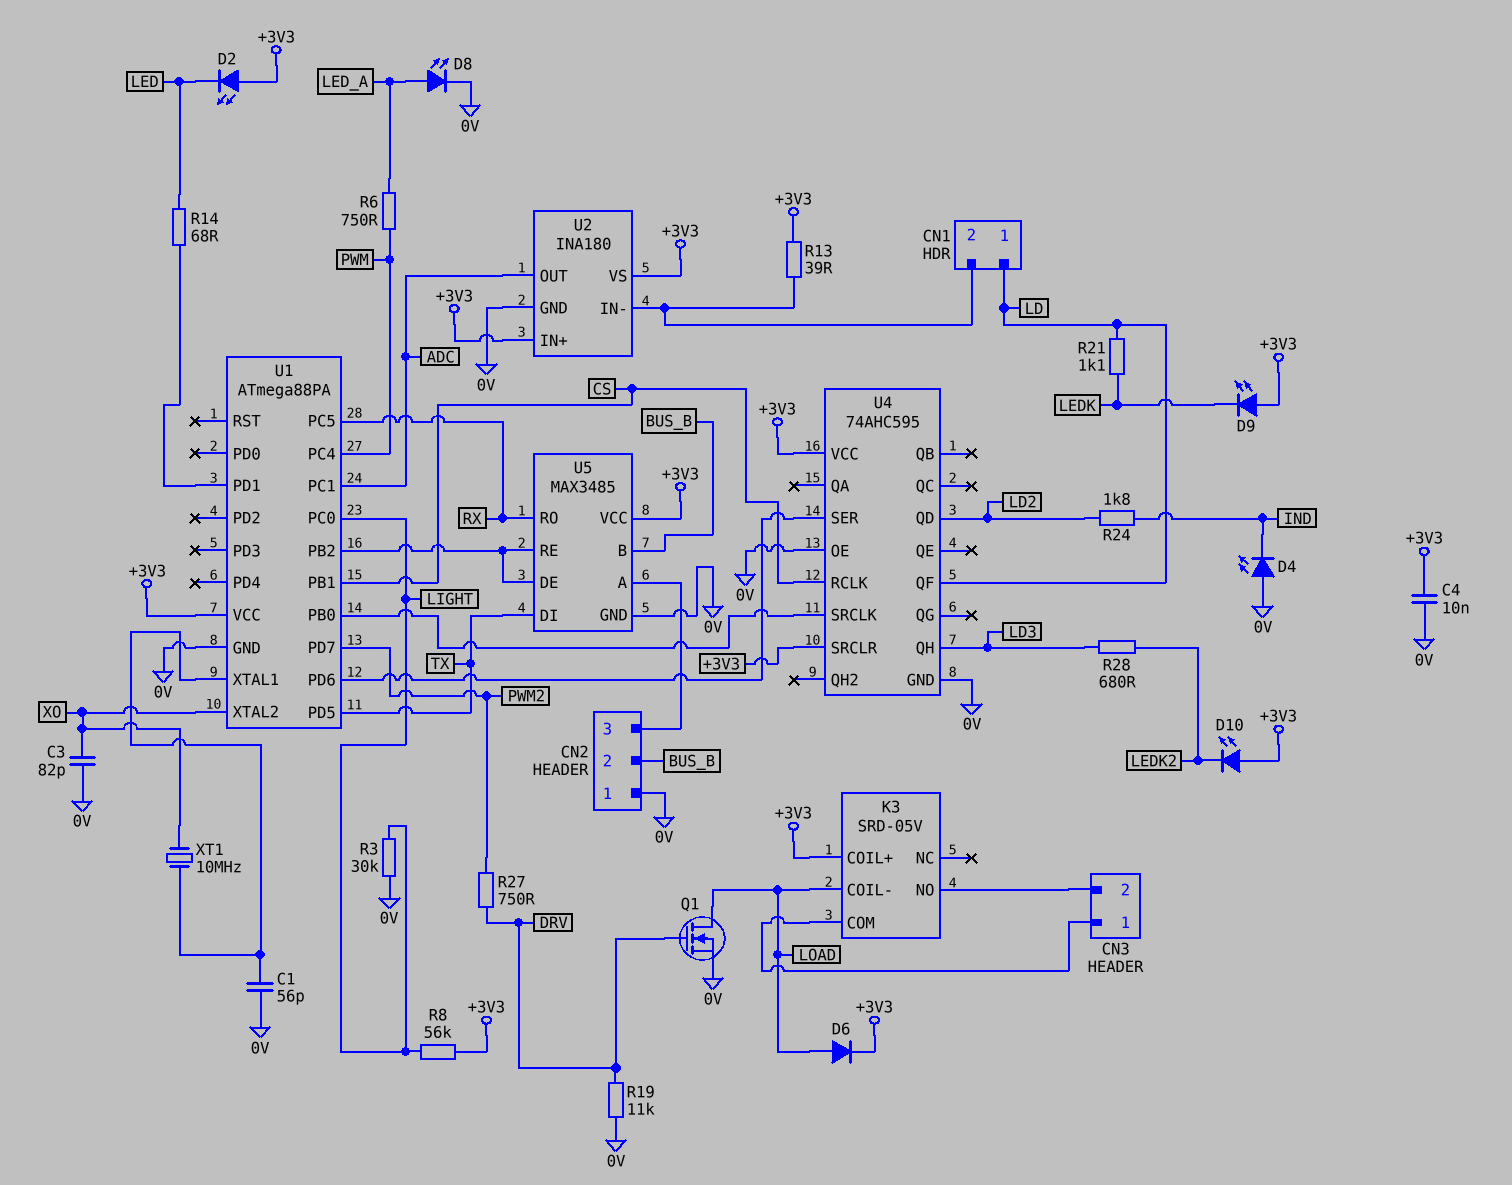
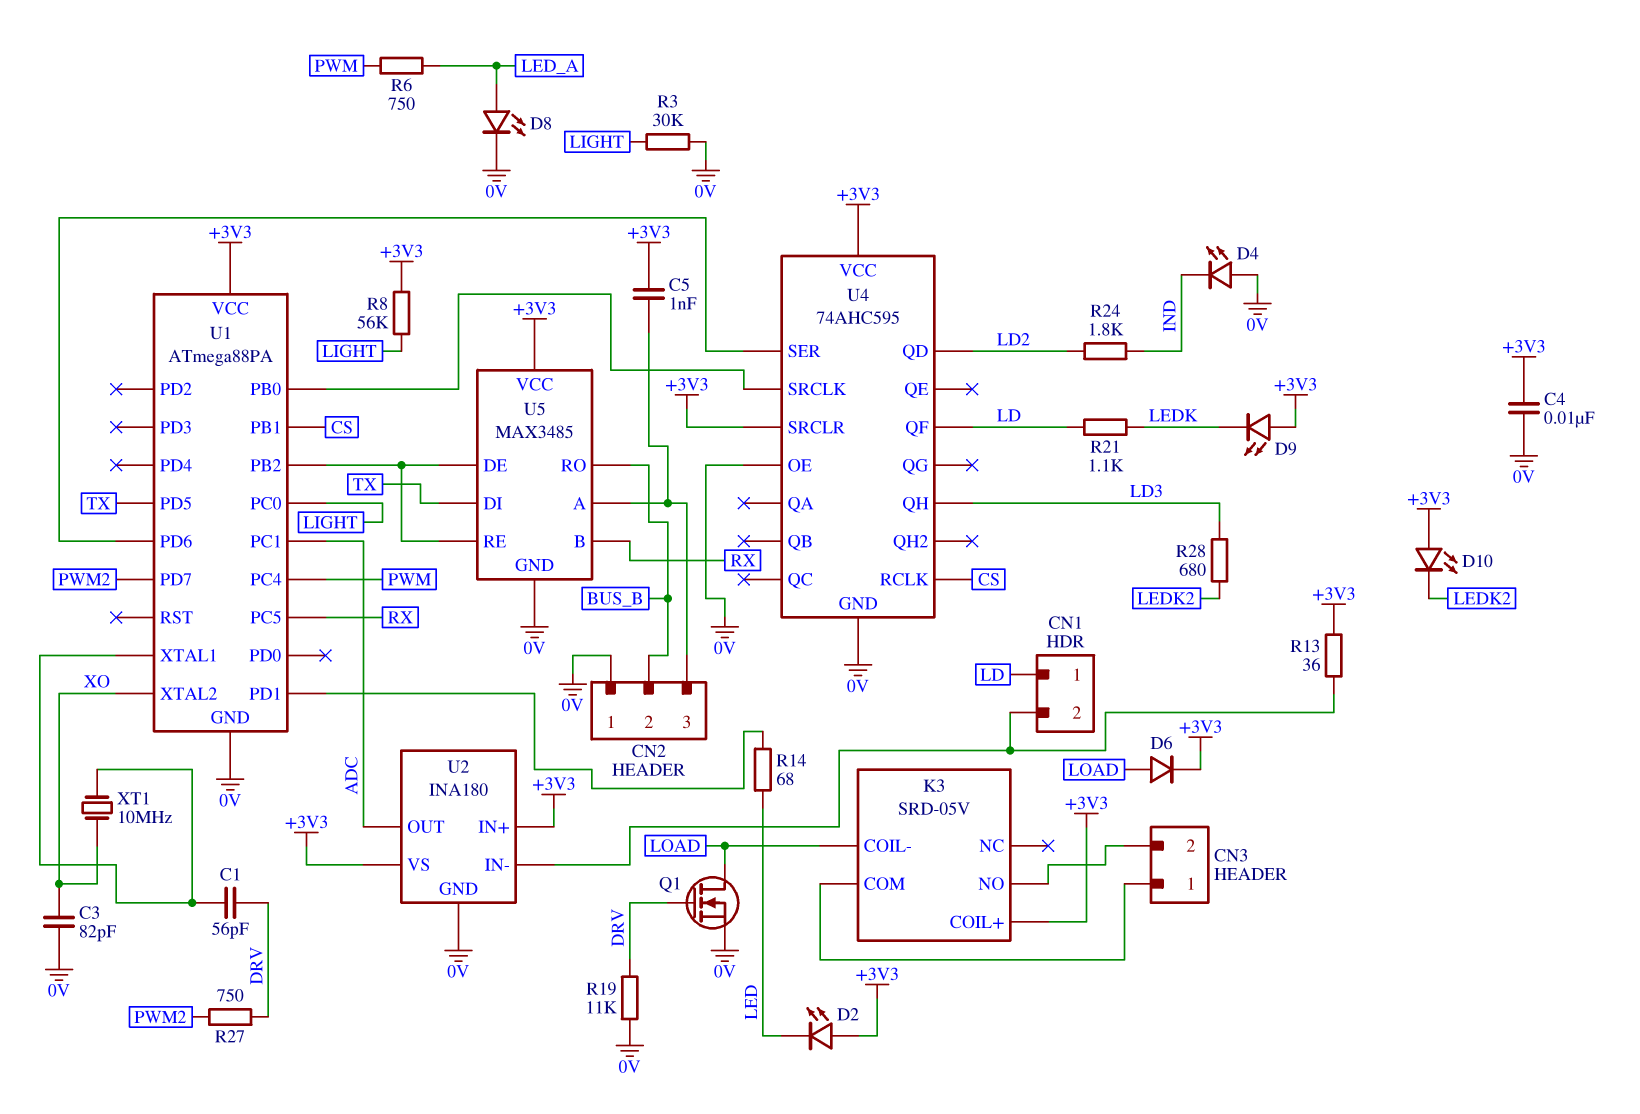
C1: 56pF (0V, U1/XTAL1) -> 56pF (DRV, U1/XTAL1)
C5: none -> 1nF (+3V3, CN2/3)
R13: 39 (+3V3, CN1/2) -> 36 (+3V3, CN1/2)
U5 pin B: BUS_B -> RX
U5 pin RO: RX -> BUS_B

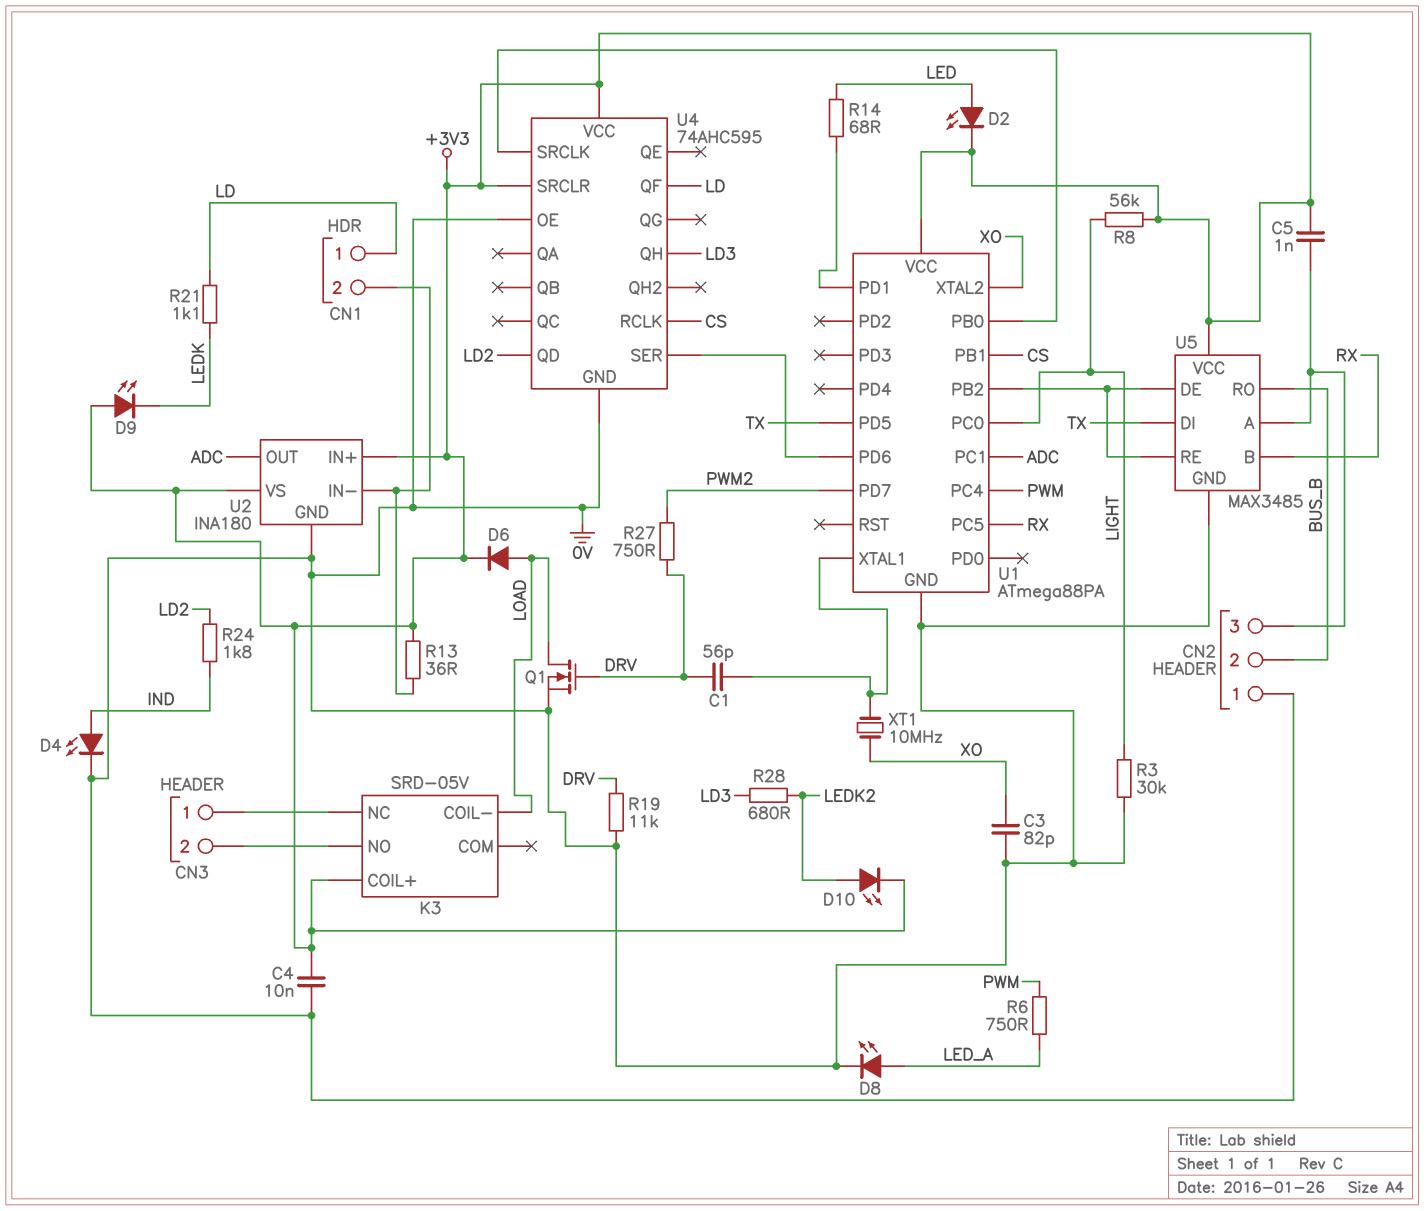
D2: LED (A +3V3, K LED) -> LED (A LED, K +3V3)
D4: LED (A 0V, K IND) -> LED (A IND, K 0V)
D10: LED (A +3V3, K LEDK2) -> LED (A LEDK2, K +3V3)
K3 pin COM: CN3/1 -> none
K3 pin NC: none -> CN3/1

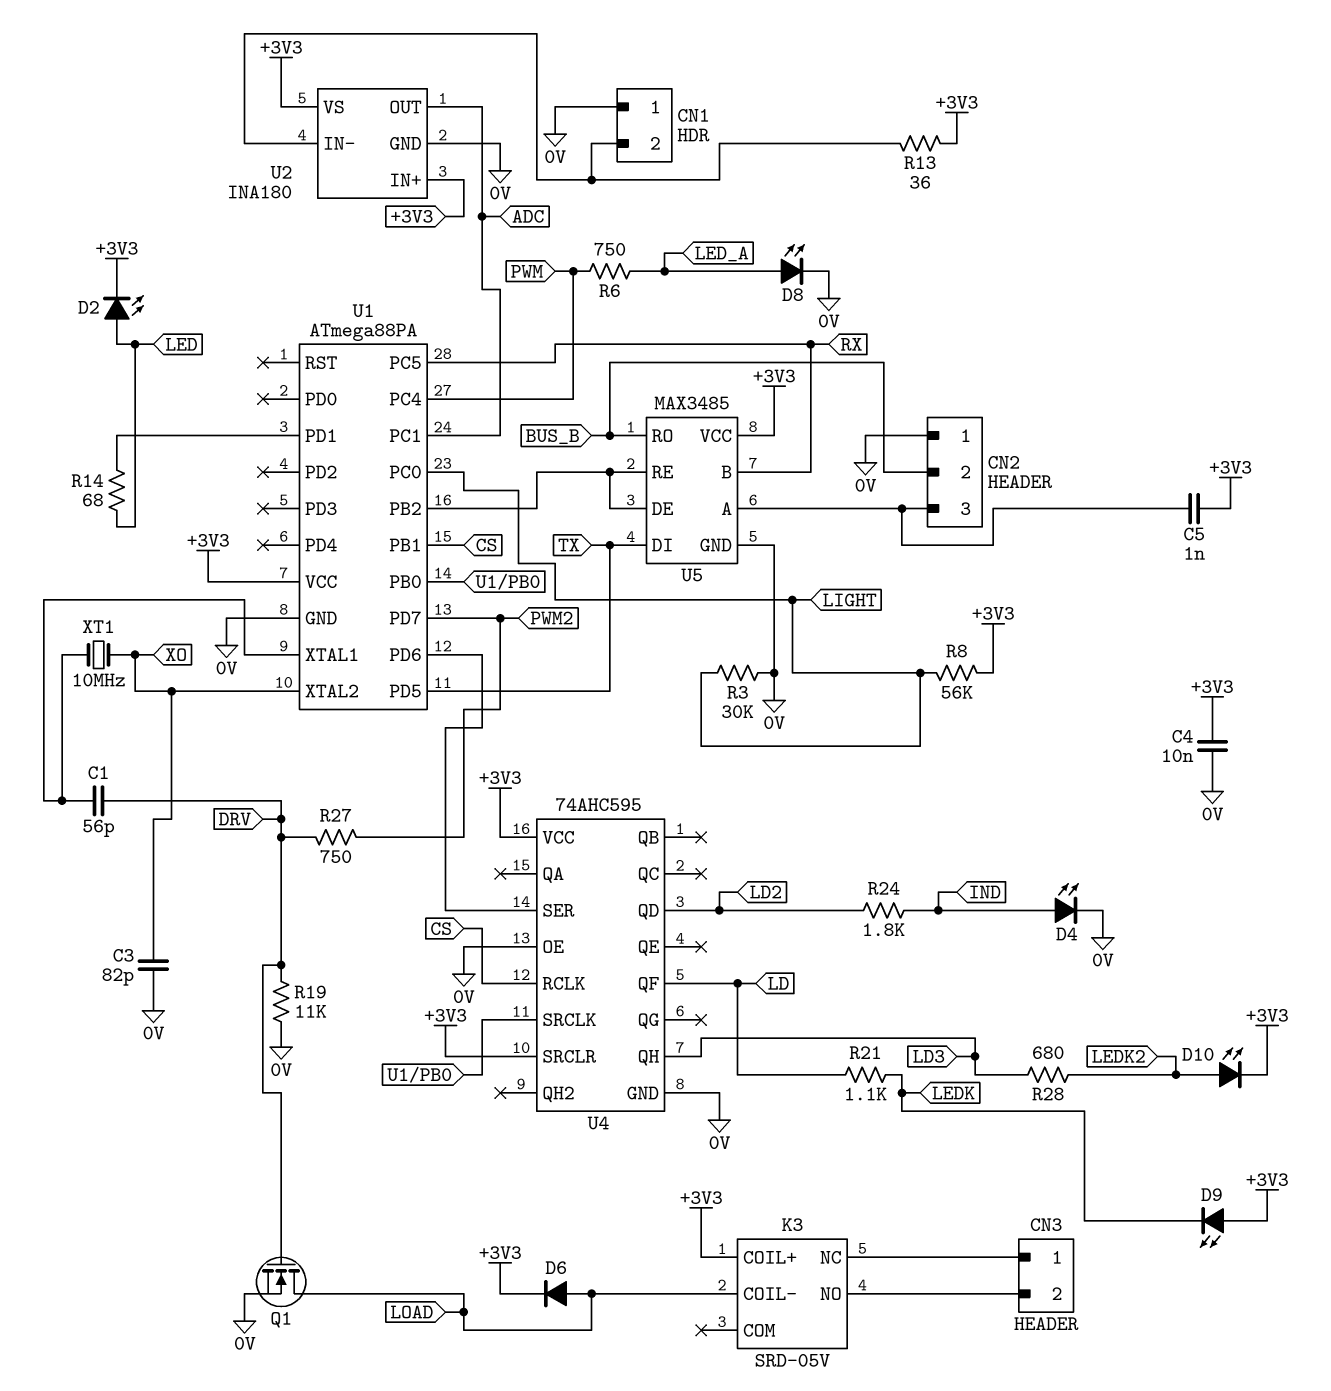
CN1 pin 1: LD -> 0V

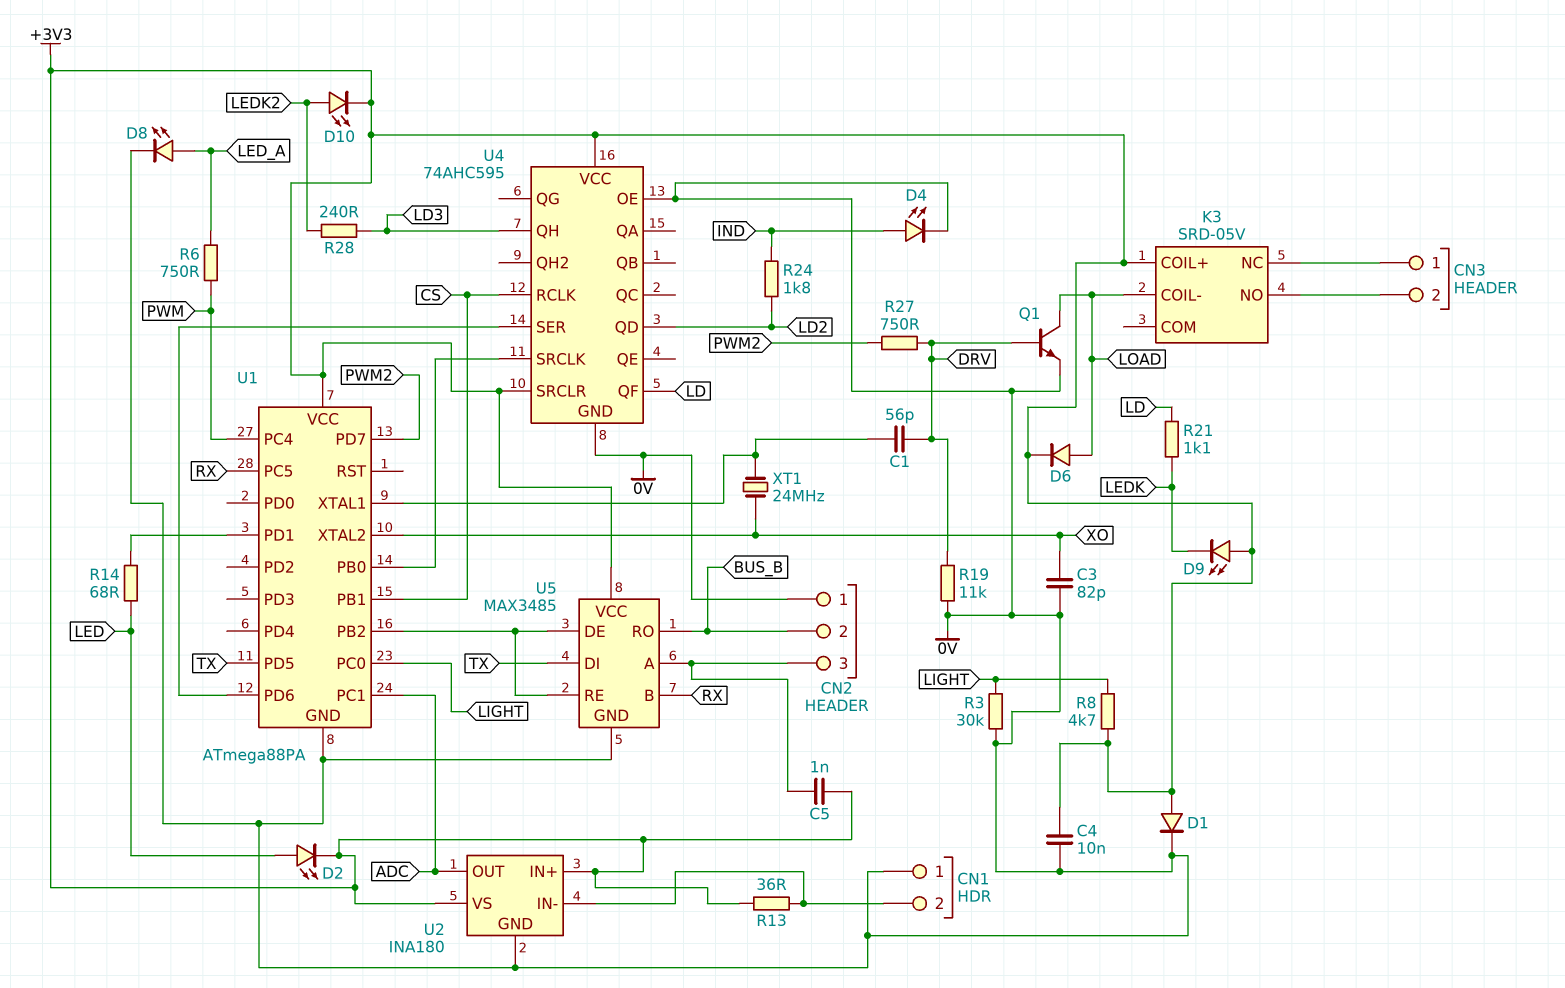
D1: none -> diode (A +3V3, K 0V)
Q1: NMOS (G DRV, D LOAD, S 0V) -> NPN (B DRV, C LOAD, E 0V)
R8: 56k (+3V3, LIGHT) -> 4.7k (+3V3, LIGHT)
R28: 680 (LD3, LEDK2) -> 240 (LD3, LEDK2)
XT1: 10MHz (U1/XTAL1, XO) -> 24MHz (U1/XTAL1, XO)

